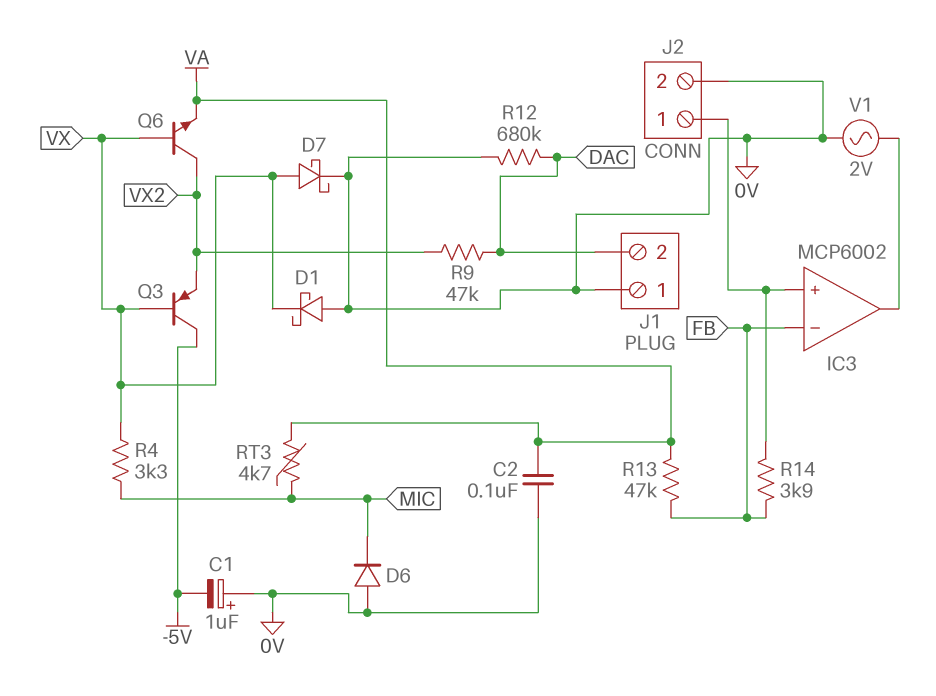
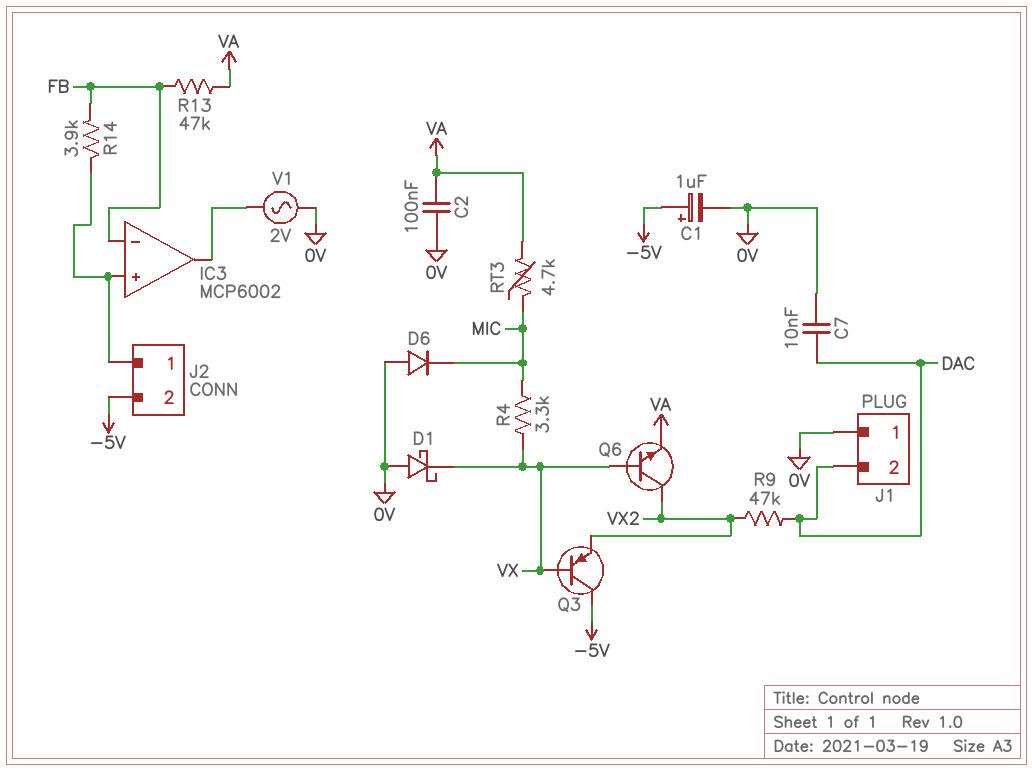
C1: 1uF (plus 0V, minus -5V) -> 1uF (plus -5V, minus 0V)
C7: none -> 10nF (0V, DAC)
D7: schottky (A VX, K 0V) -> none
J2 pin 2: 0V -> -5V
R12: 680k (0V, DAC) -> none

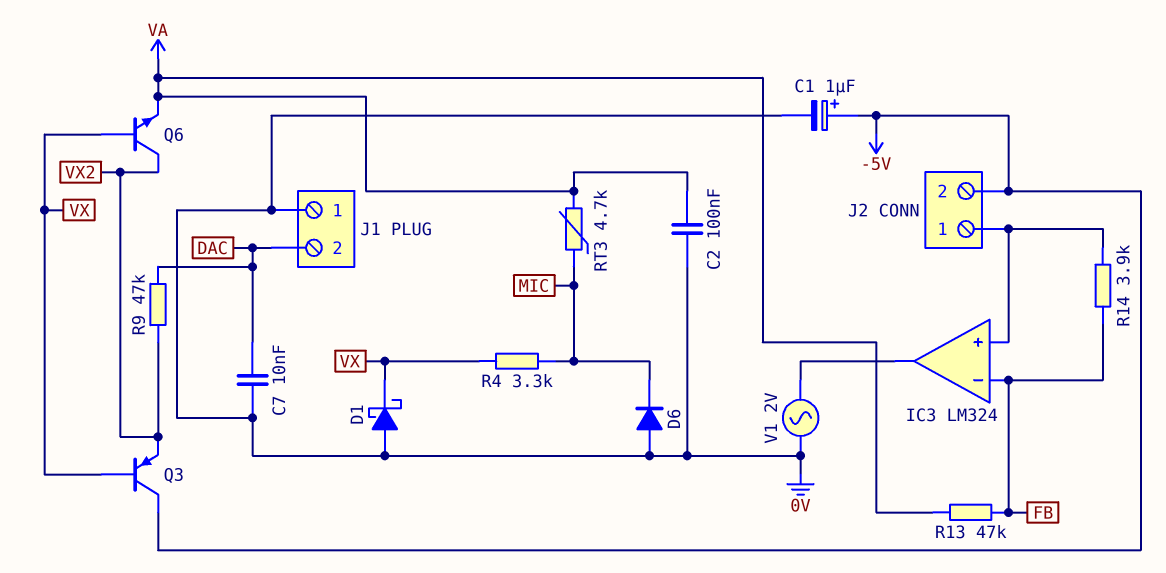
IC3: MCP6002 -> LM324

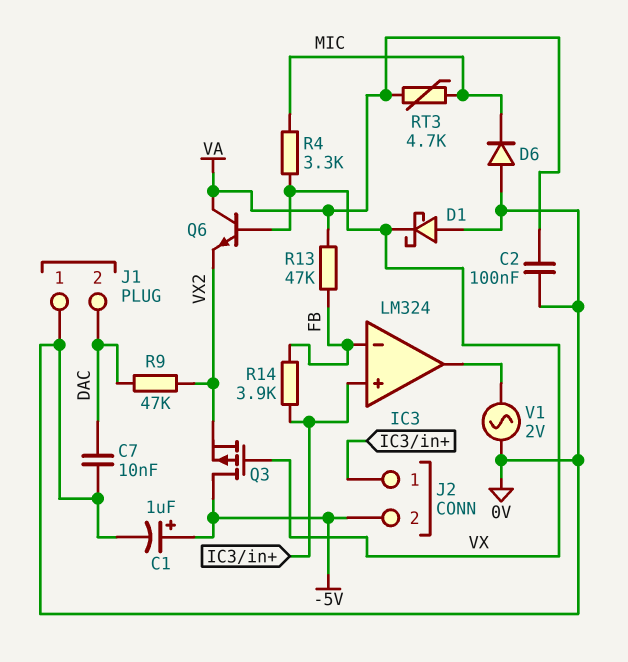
Q3: PNP (B VX, C -5V, E VX2) -> PMOS (G VX, D -5V, S VX2)
Q6: NPN (B VX, C VX2, E VA) -> NPN (B VX, C VA, E VX2)

